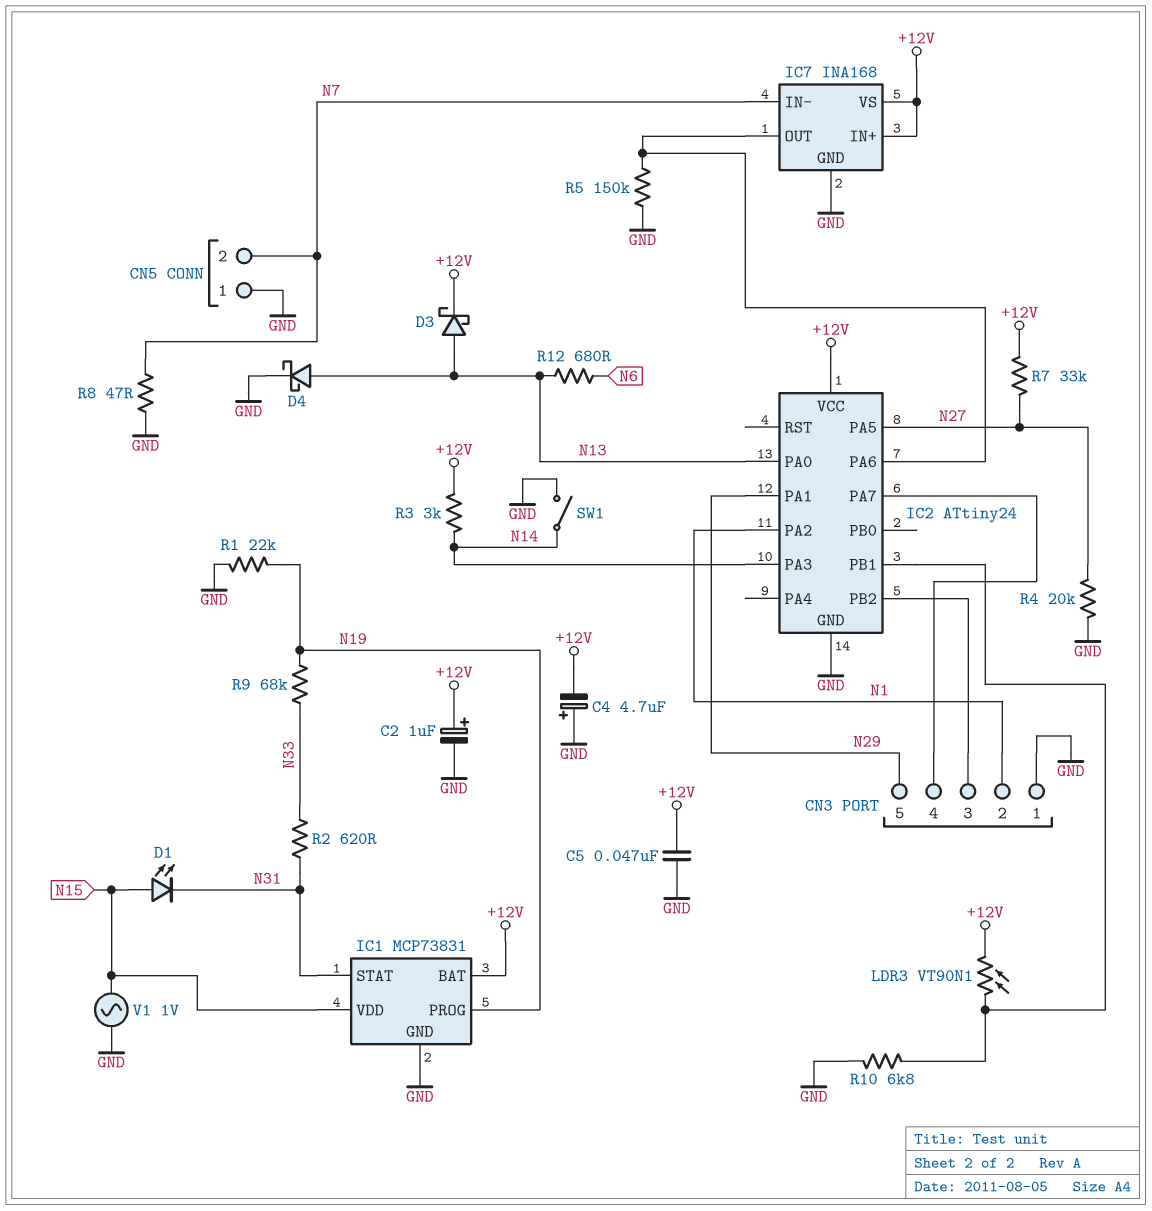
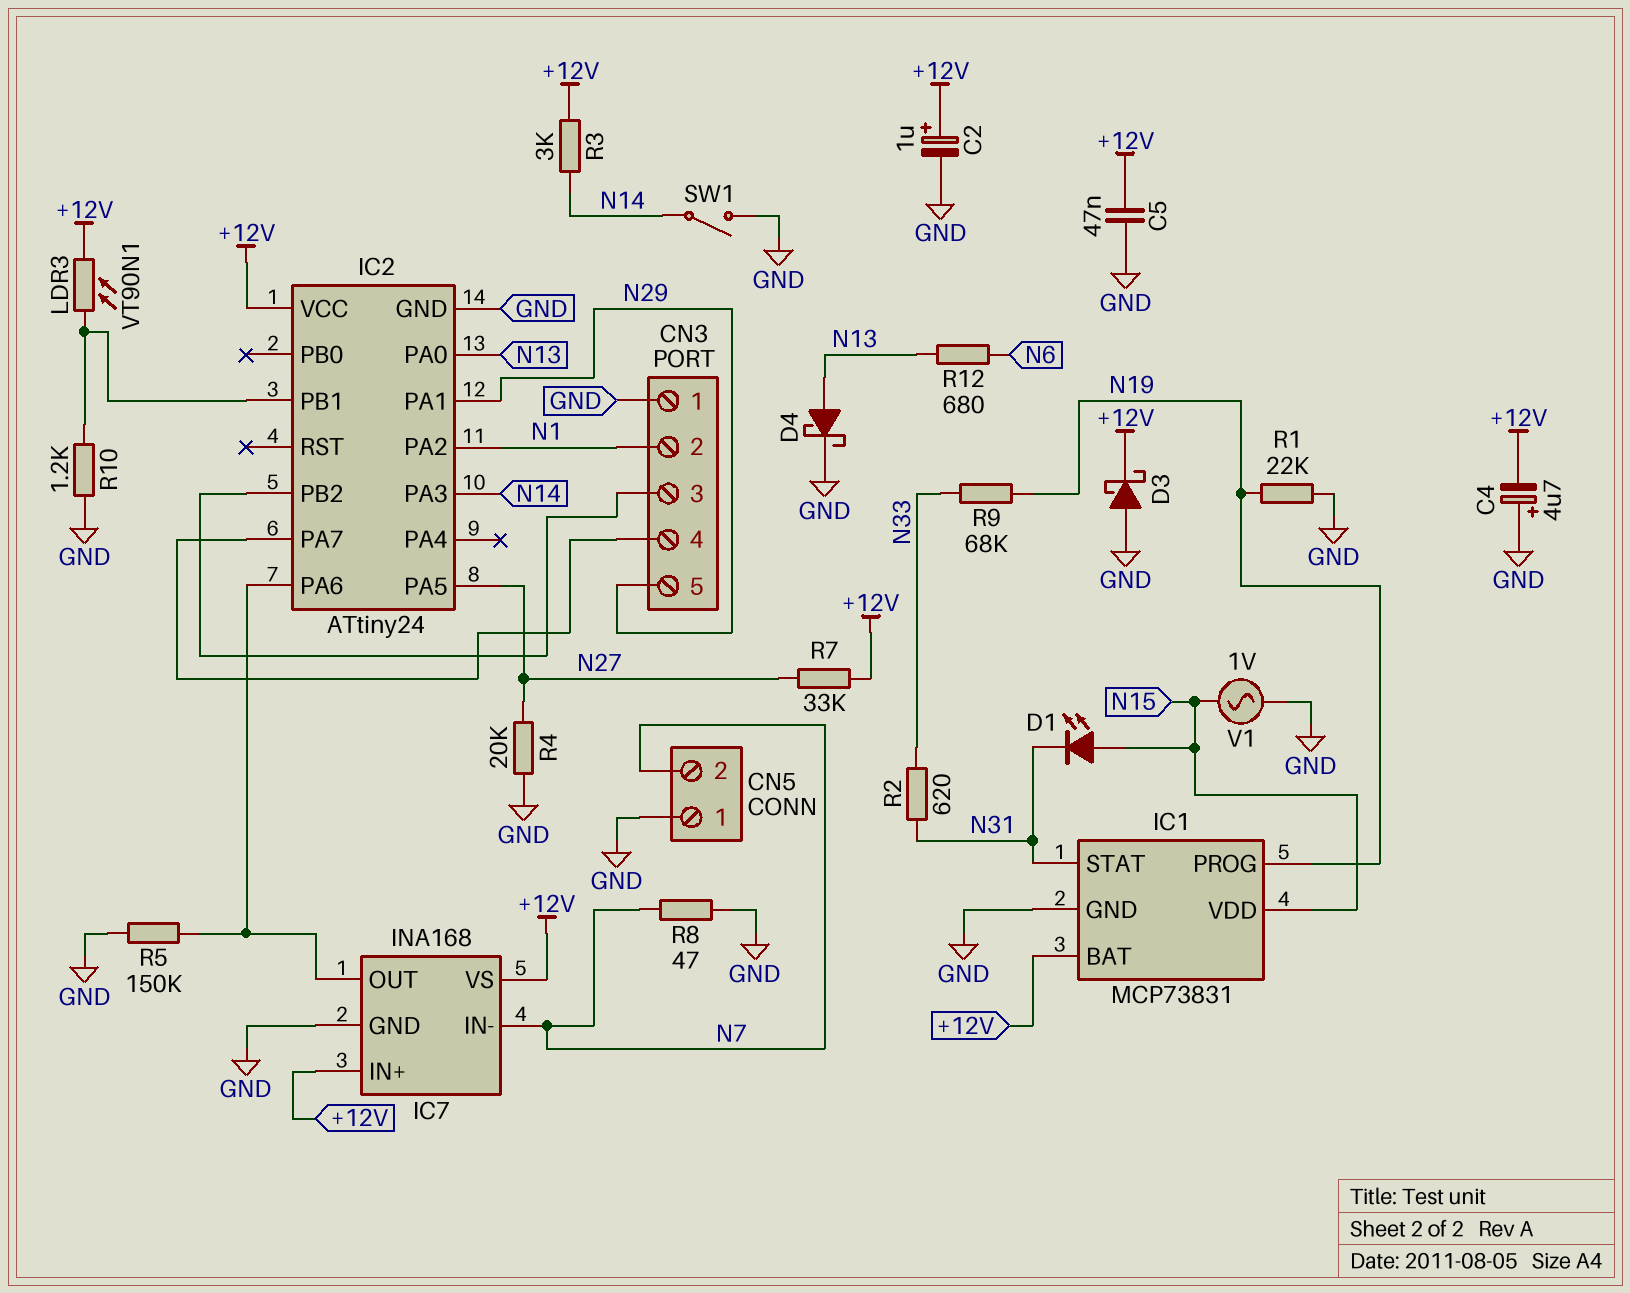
D3: schottky (A N13, K +12V) -> schottky (A GND, K +12V)
R10: 6.8k (GND, IC2/PB1) -> 1.2k (GND, IC2/PB1)

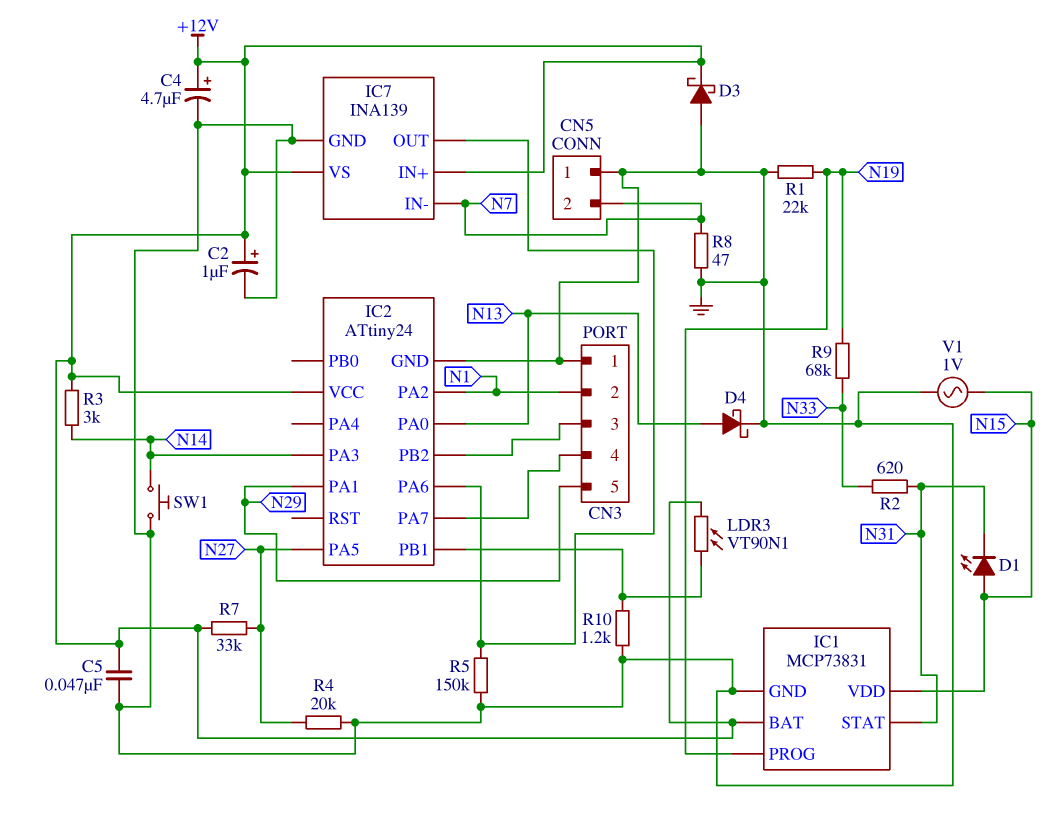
C4: 4.7uF (plus GND, minus +12V) -> 4.7uF (plus +12V, minus GND)
IC7: INA168 -> INA139
R12: 680 (N6, N13) -> none
SW1: switch (GND, N14) -> button (GND, N14)

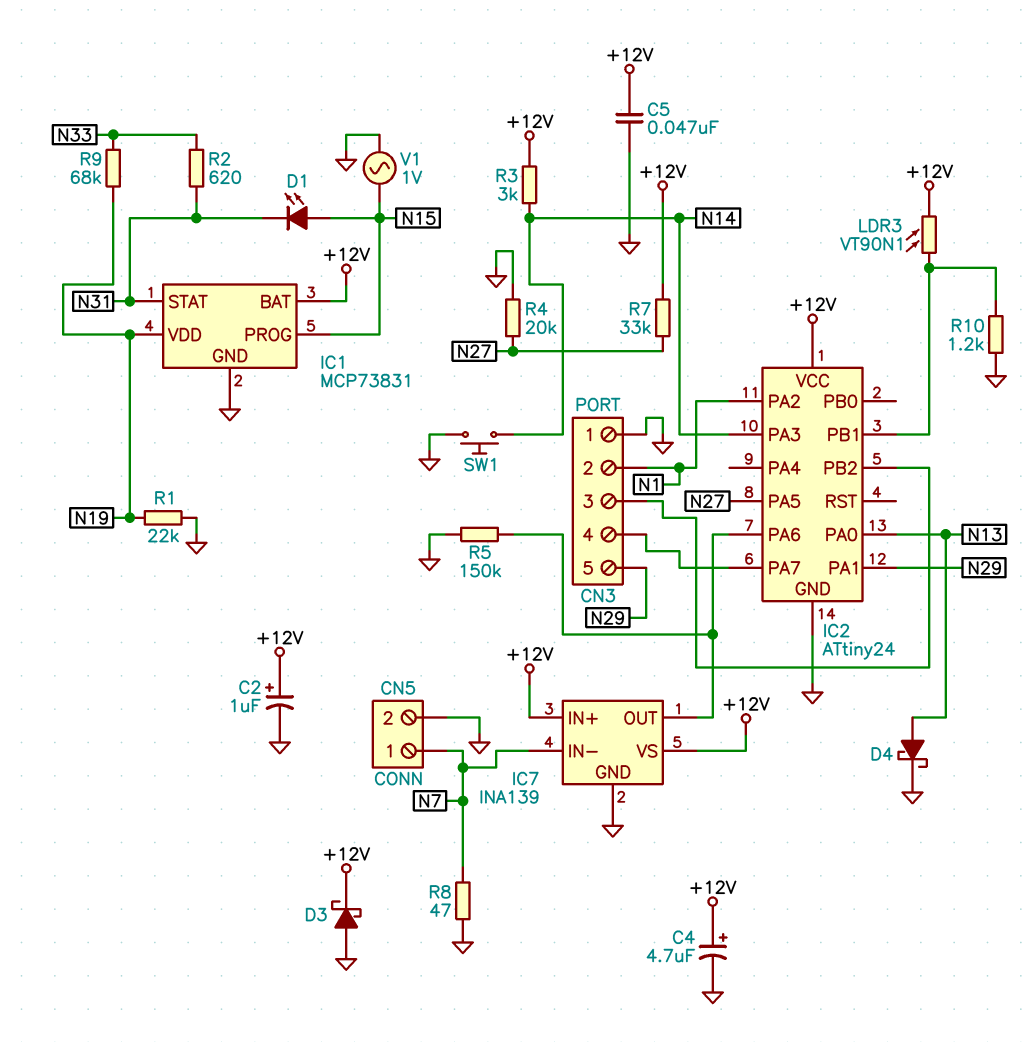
CN5 pin 1: GND -> N7
CN5 pin 2: N7 -> GND
IC1 pin PROG: N19 -> N15
IC1 pin VDD: N15 -> N19

